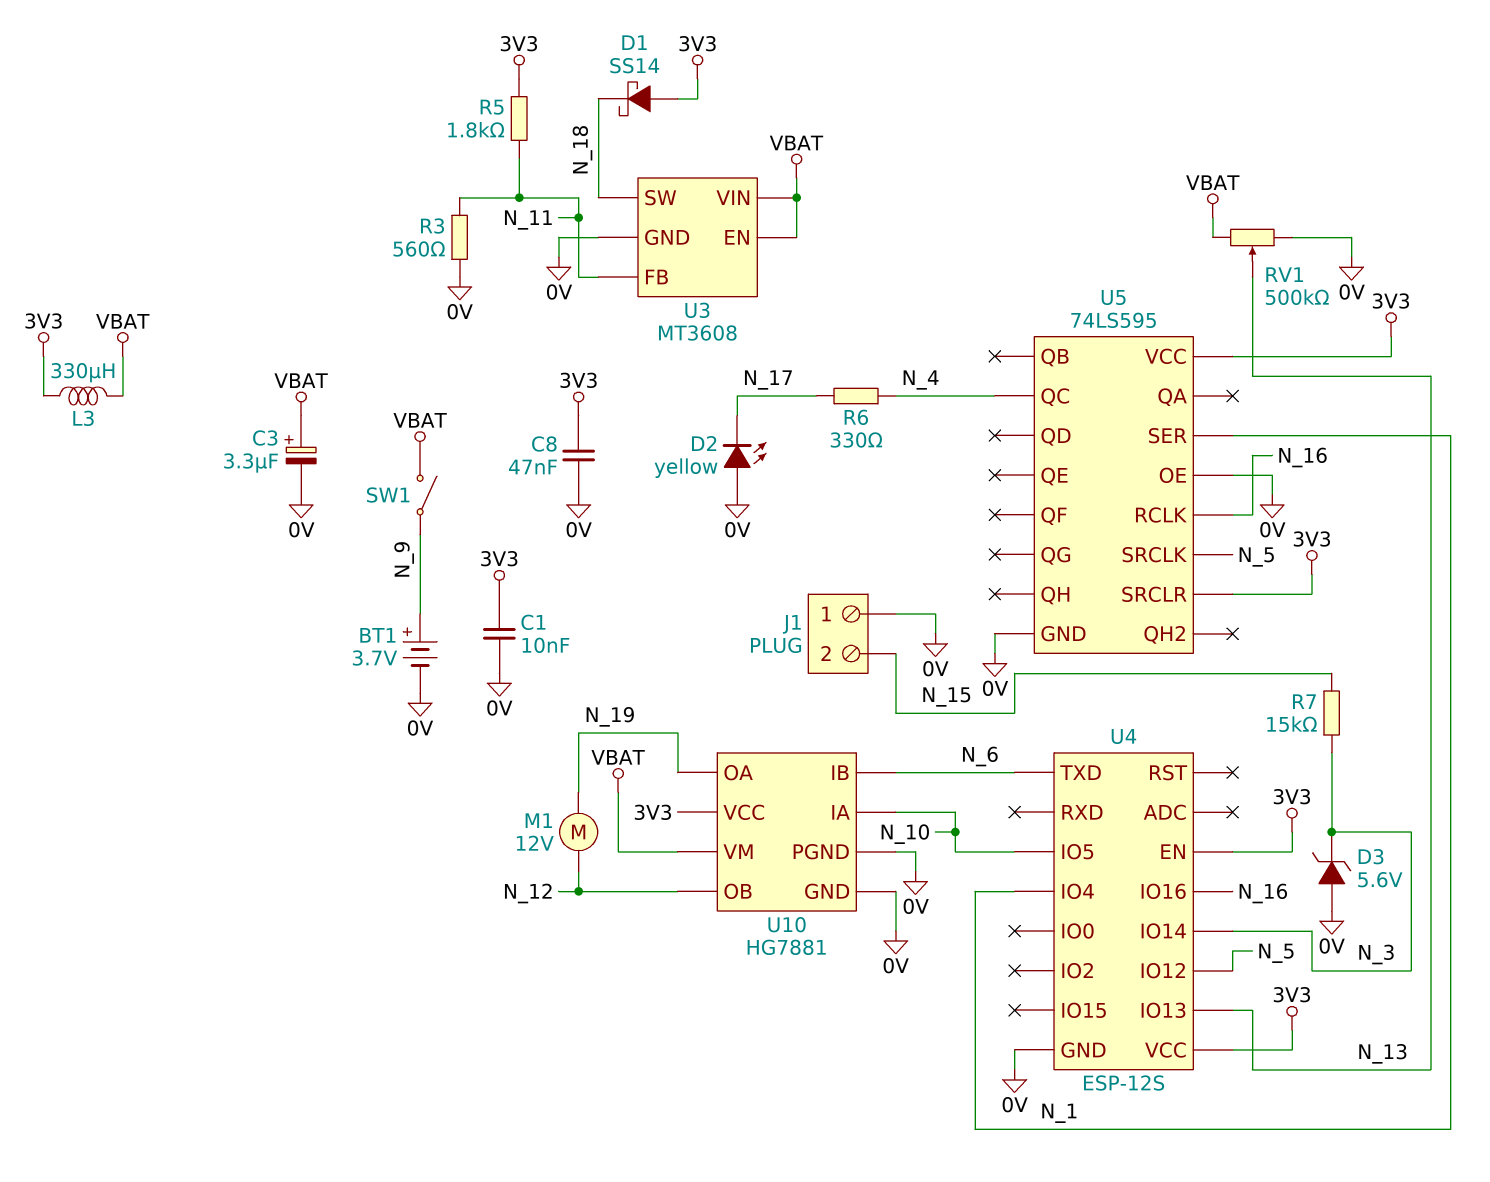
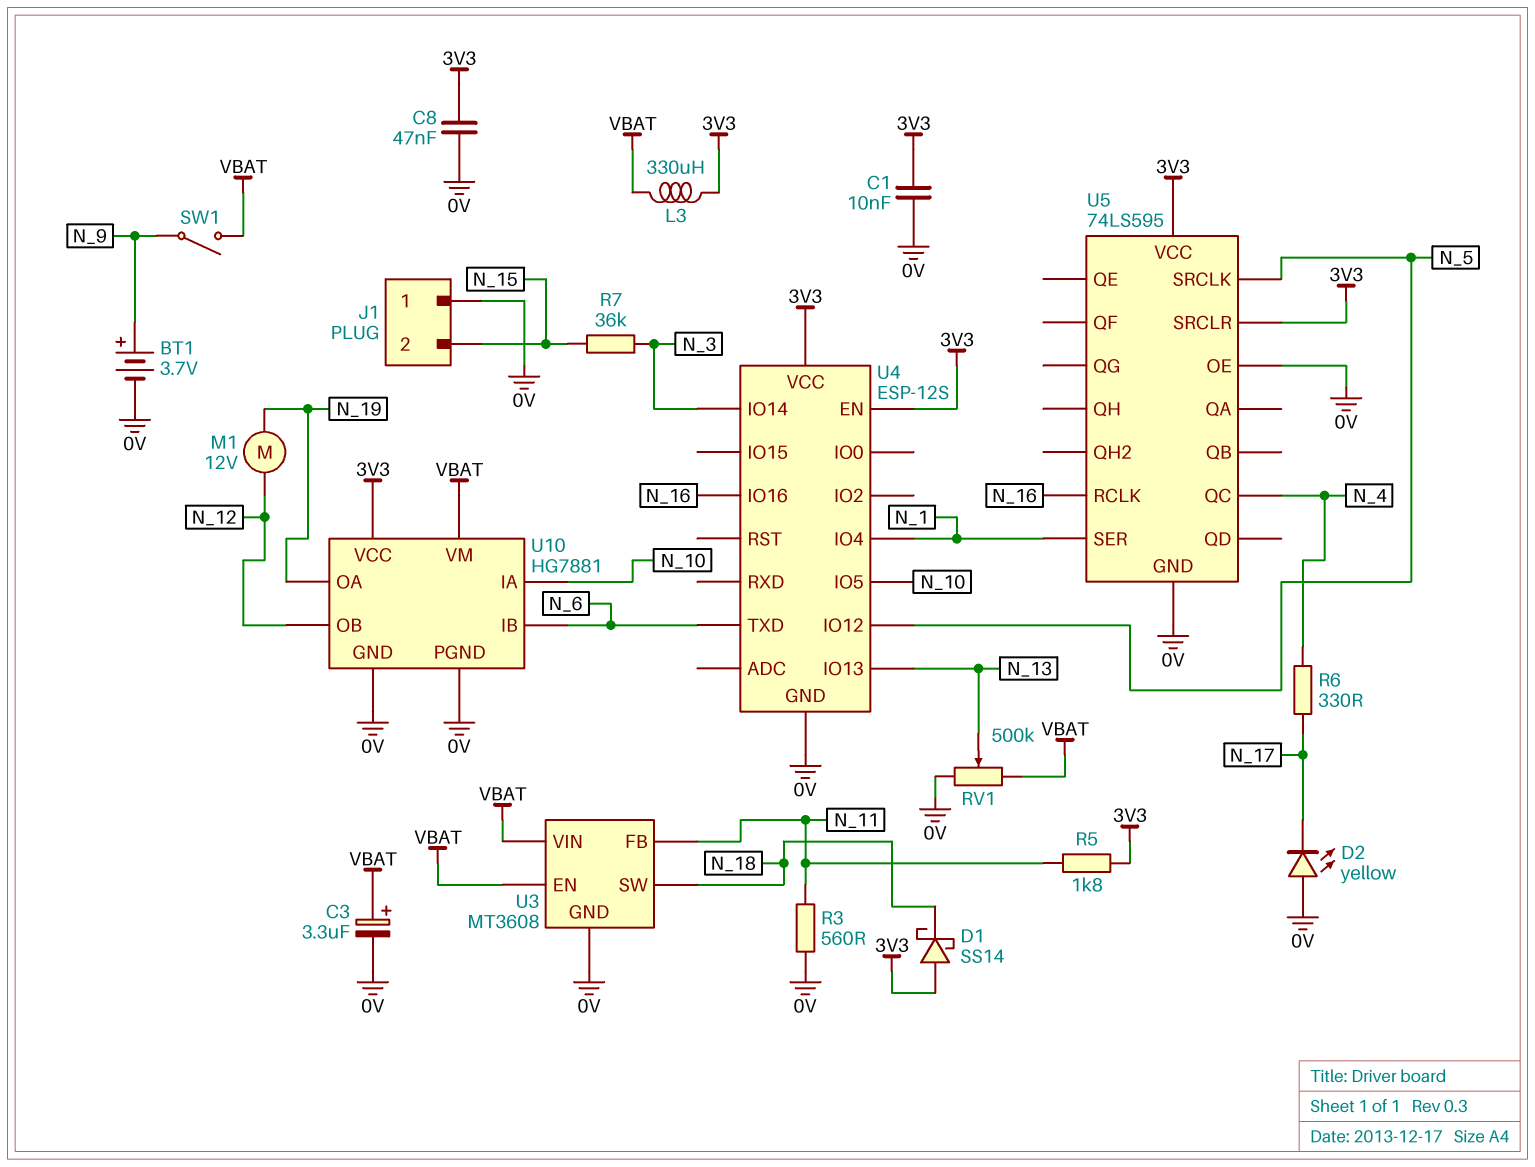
D3: zener 5.6V (A 0V, K N_3) -> none
R7: 15k (N_3, N_15) -> 36k (N_3, N_15)

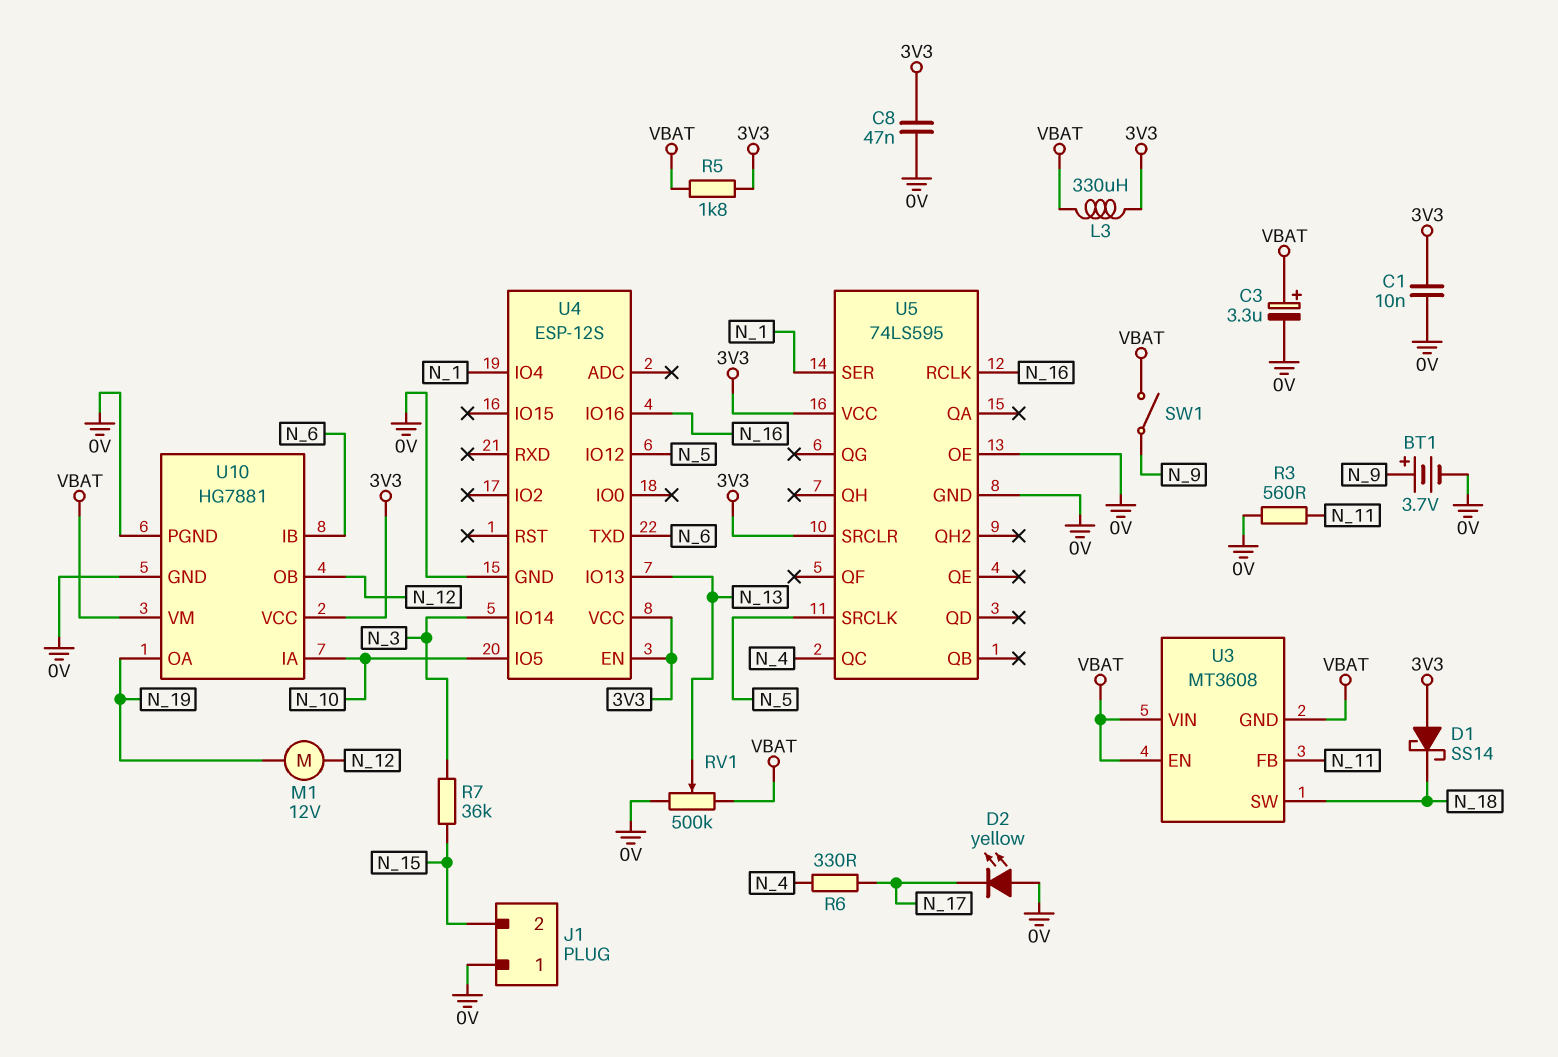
R5: 1.8k (3V3, N_11) -> 1.8k (3V3, VBAT)
U3 pin GND: 0V -> VBAT

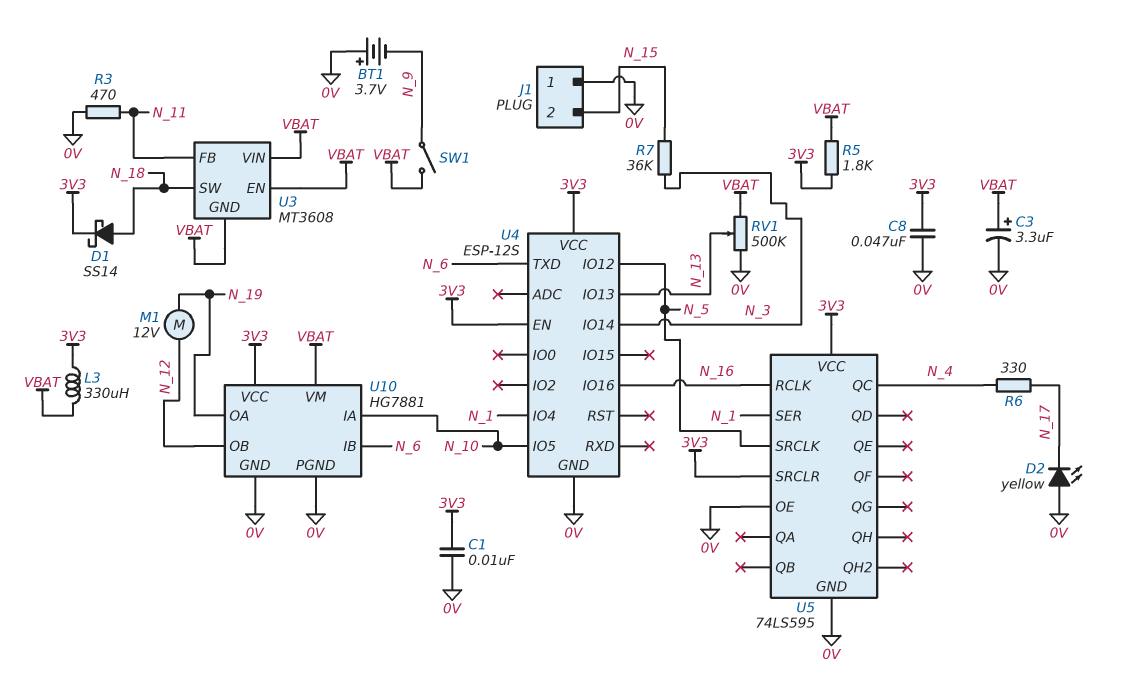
BT1: 3.7V (plus N_9, minus 0V) -> 3.7V (plus 0V, minus N_9)
D1: schottky SS14 (A 3V3, K N_18) -> schottky SS14 (A N_18, K 3V3)
R3: 560 (0V, N_11) -> 470 (0V, N_11)

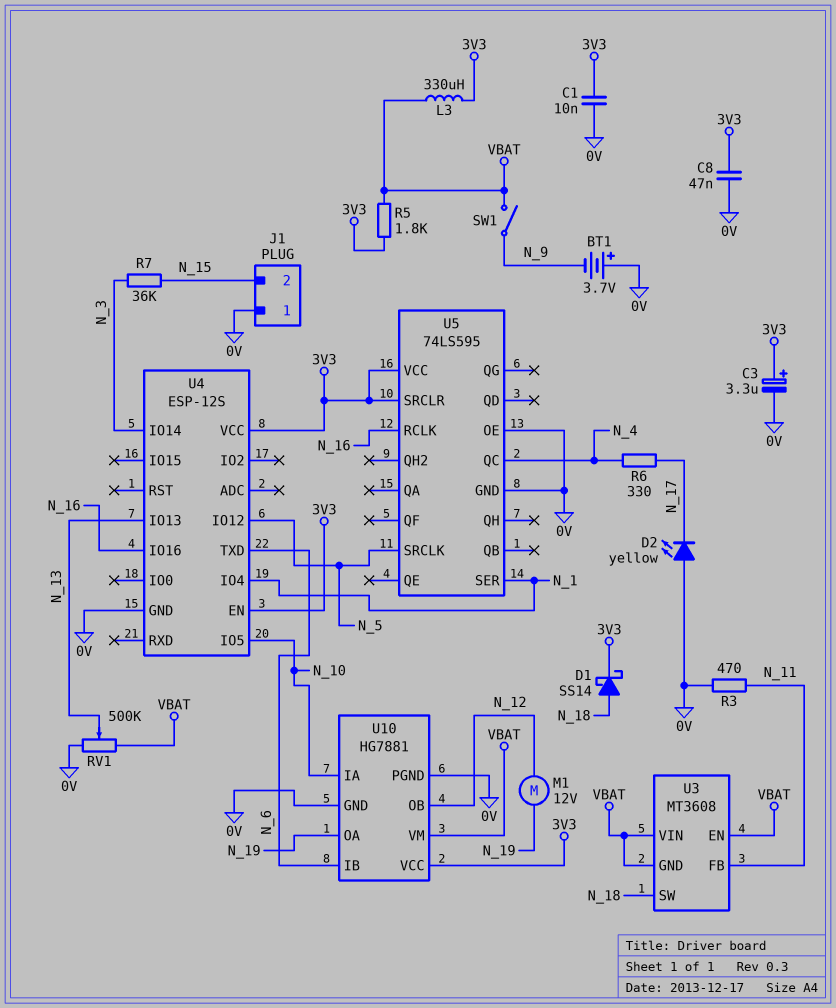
C3: 3.3uF (plus VBAT, minus 0V) -> 3.3uF (plus 3V3, minus 0V)

